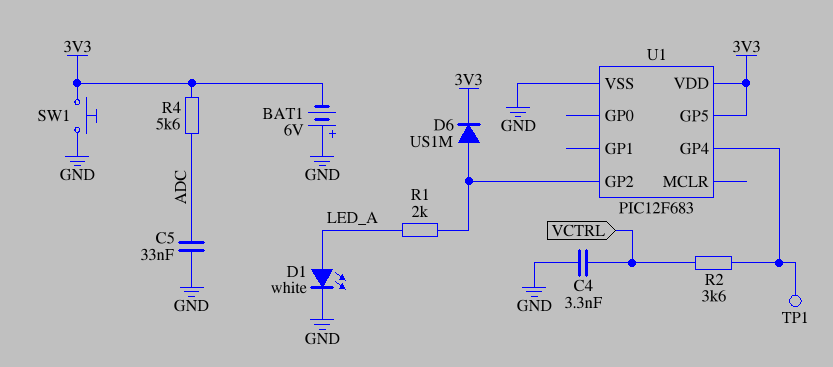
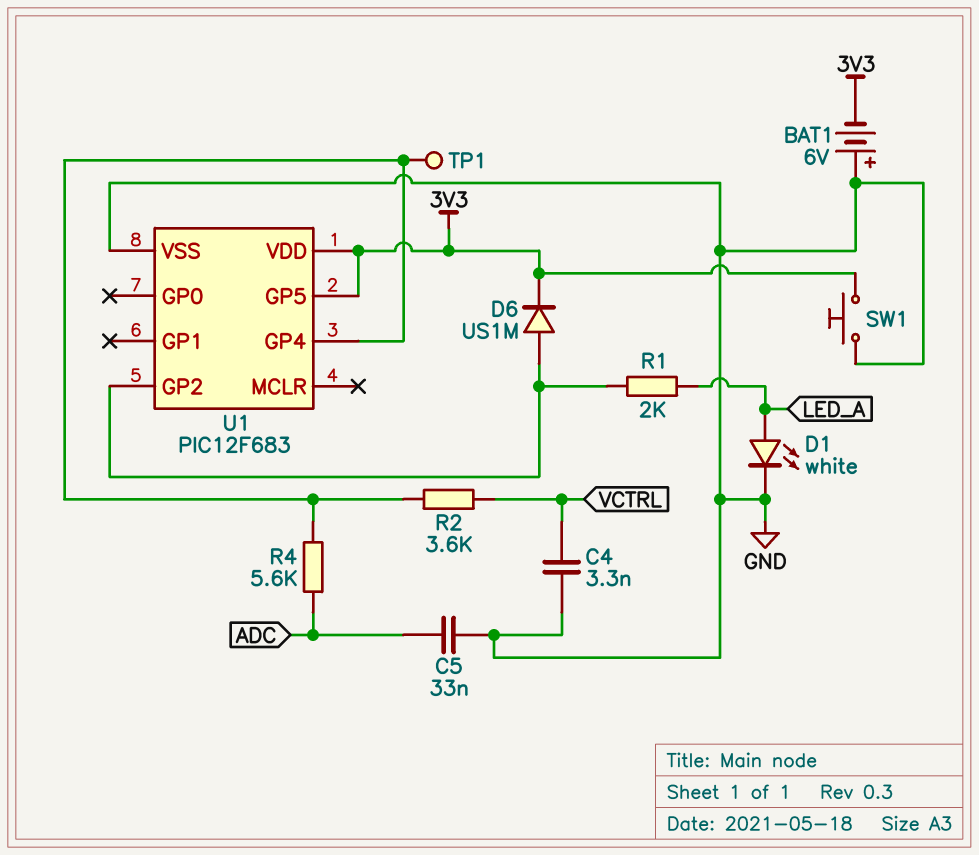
R4: 5.6k (3V3, ADC) -> 5.6k (ADC, U1/GP4)

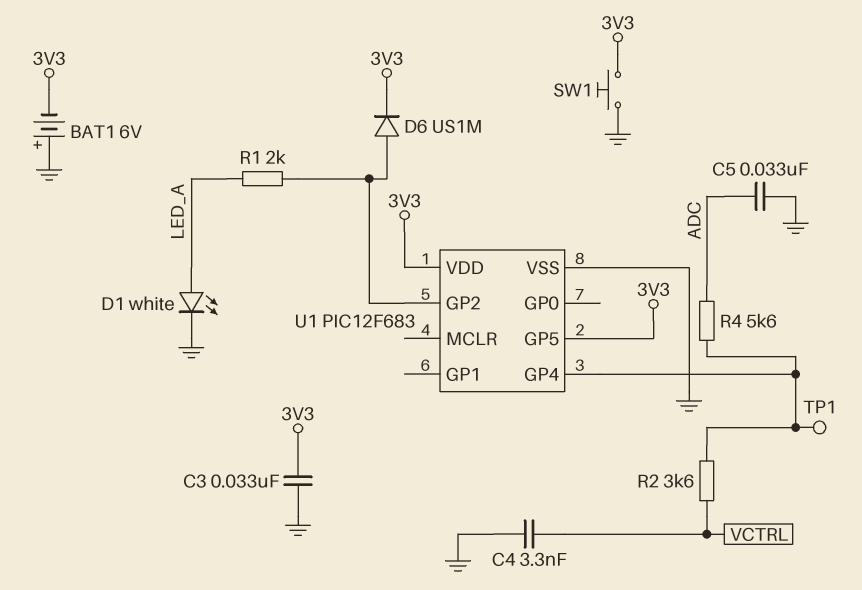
C3: none -> 33nF (3V3, GND)

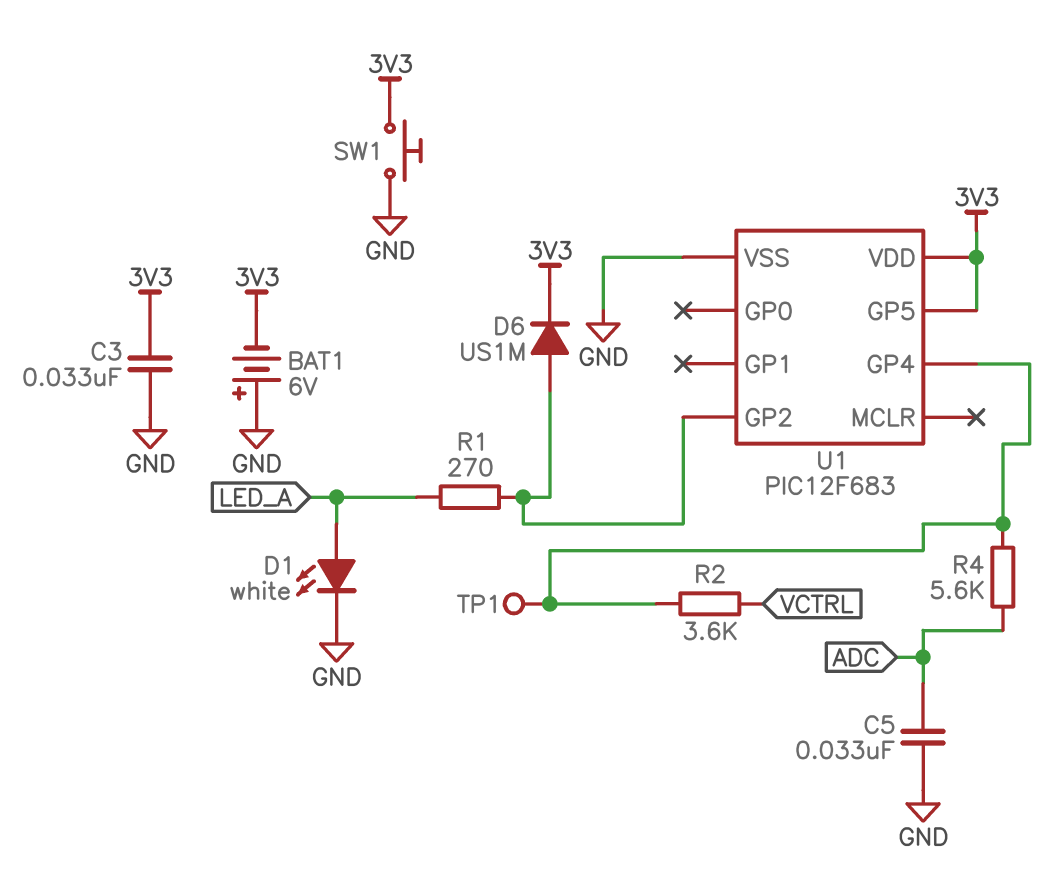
C4: 3.3nF (GND, VCTRL) -> none
R1: 2k (LED_A, U1/GP2) -> 270 (LED_A, U1/GP2)

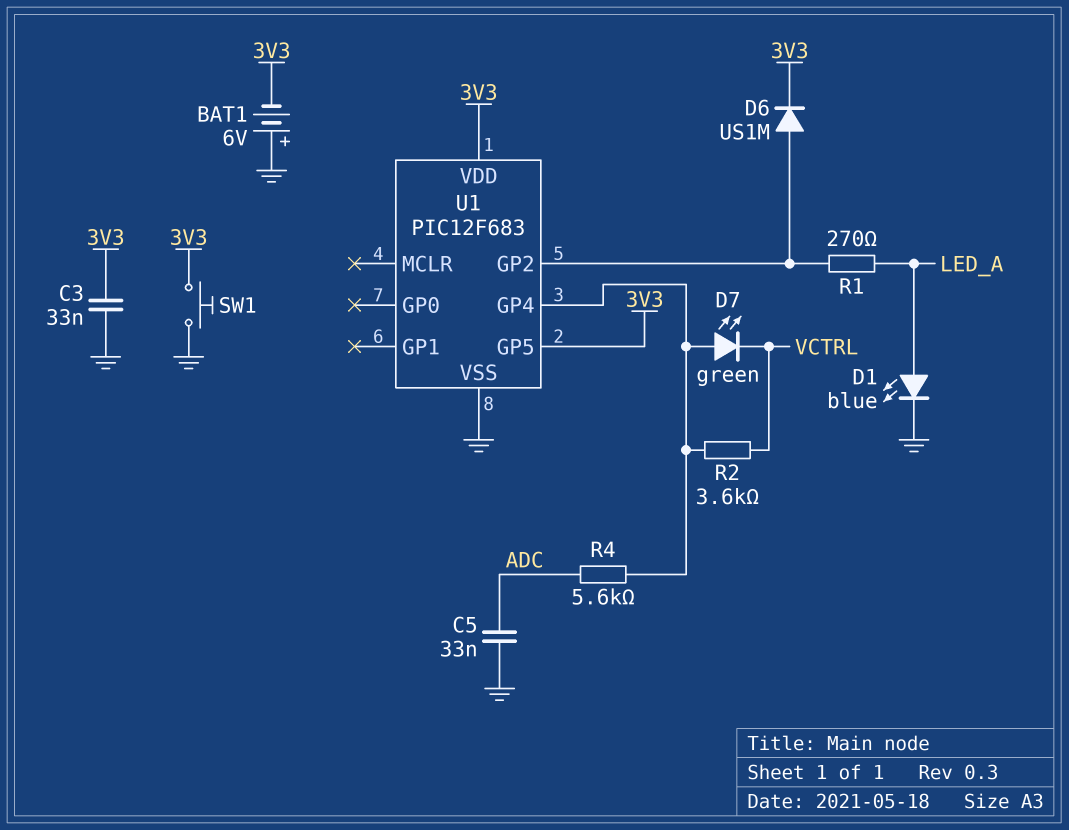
D1: LED white (A LED_A, K GND) -> LED blue (A LED_A, K GND)
D7: none -> LED green (A U1/GP4, K VCTRL)
TP1: test point (U1/GP4) -> none

